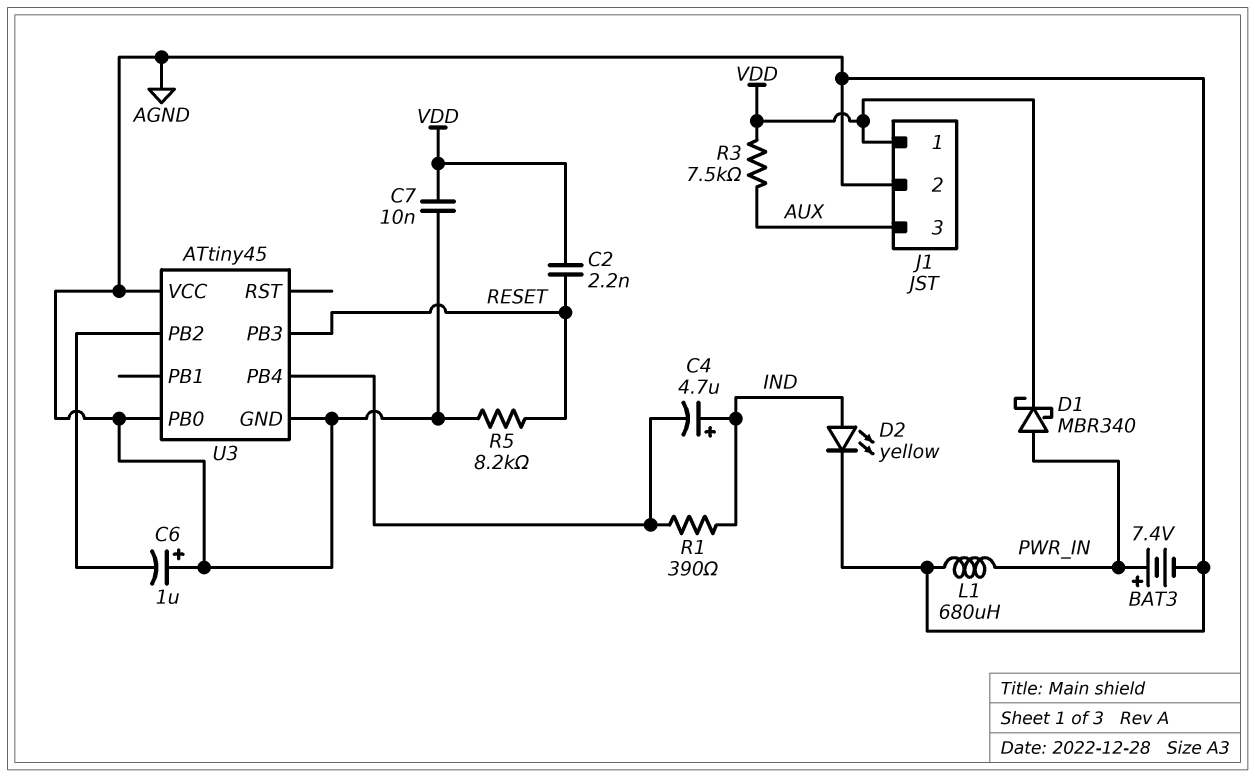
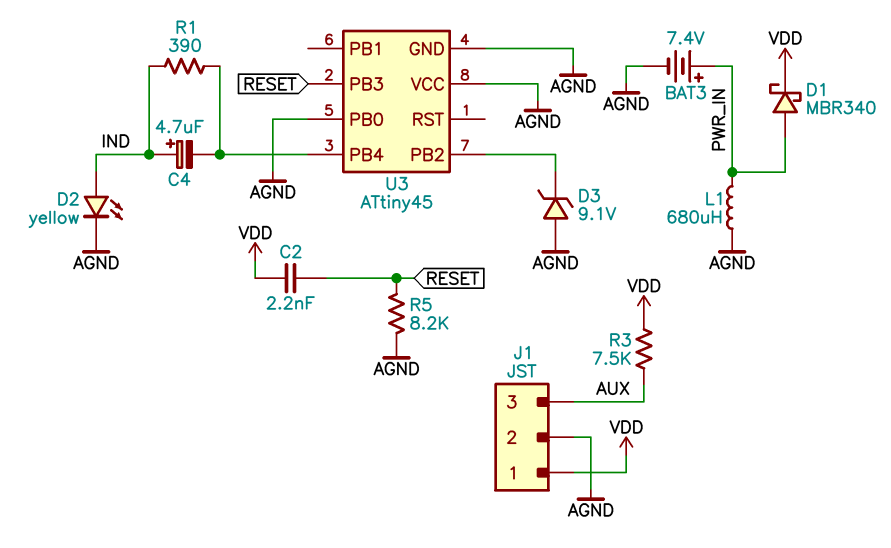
C6: 1uF (plus AGND, minus U3/PB2) -> none
C7: 10nF (AGND, VDD) -> none
D3: none -> zener 9.1V (A AGND, K U3/PB2)

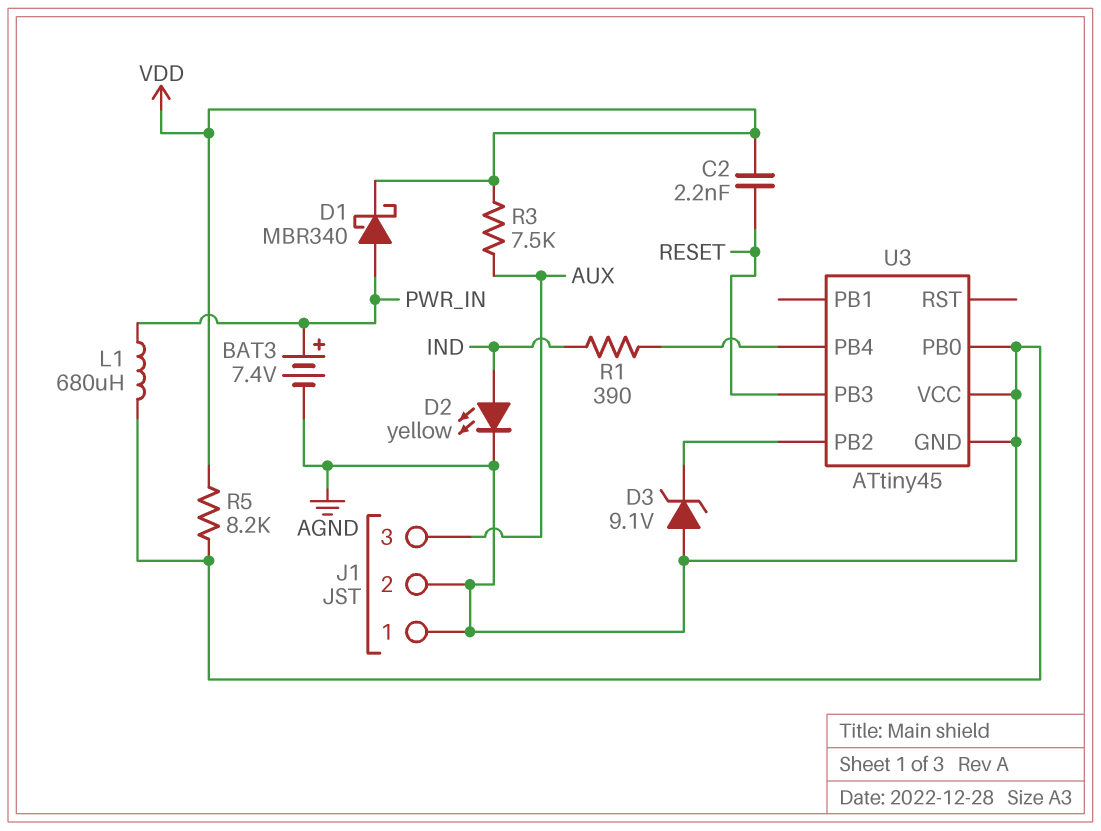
C4: 4.7uF (plus IND, minus U3/PB4) -> none
J1 pin 1: VDD -> AGND
R5: 8.2k (AGND, RESET) -> 8.2k (AGND, VDD)

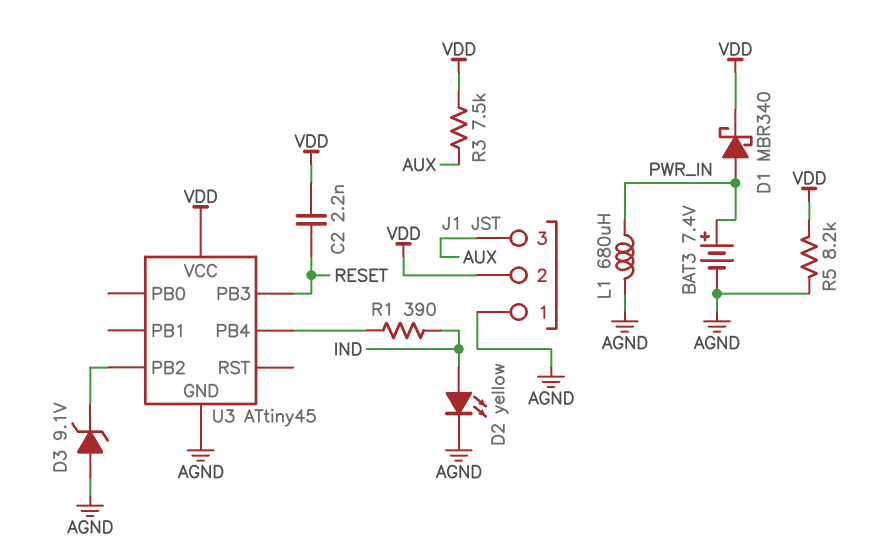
J1 pin 2: AGND -> VDD
U3 pin PB0: AGND -> none
U3 pin VCC: AGND -> VDD

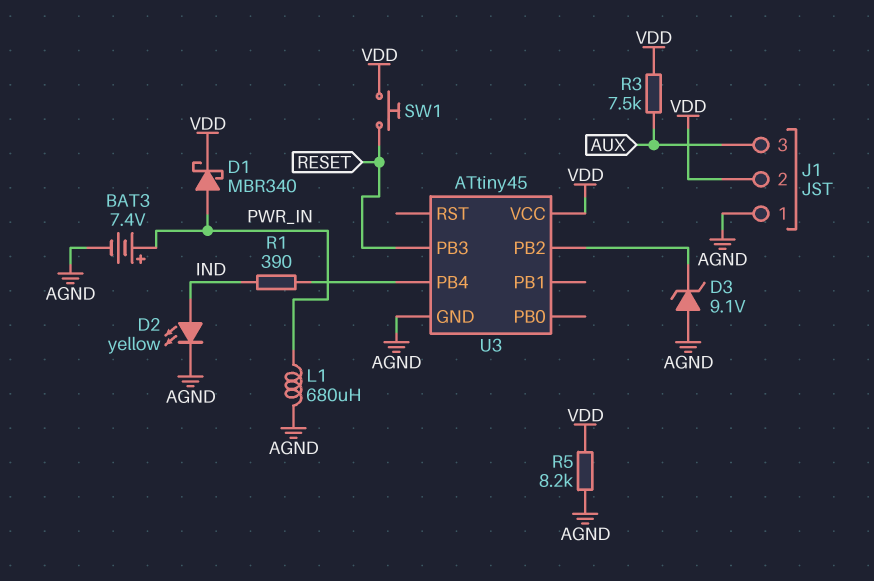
C2: 2.2nF (RESET, VDD) -> none
SW1: none -> button (RESET, VDD)

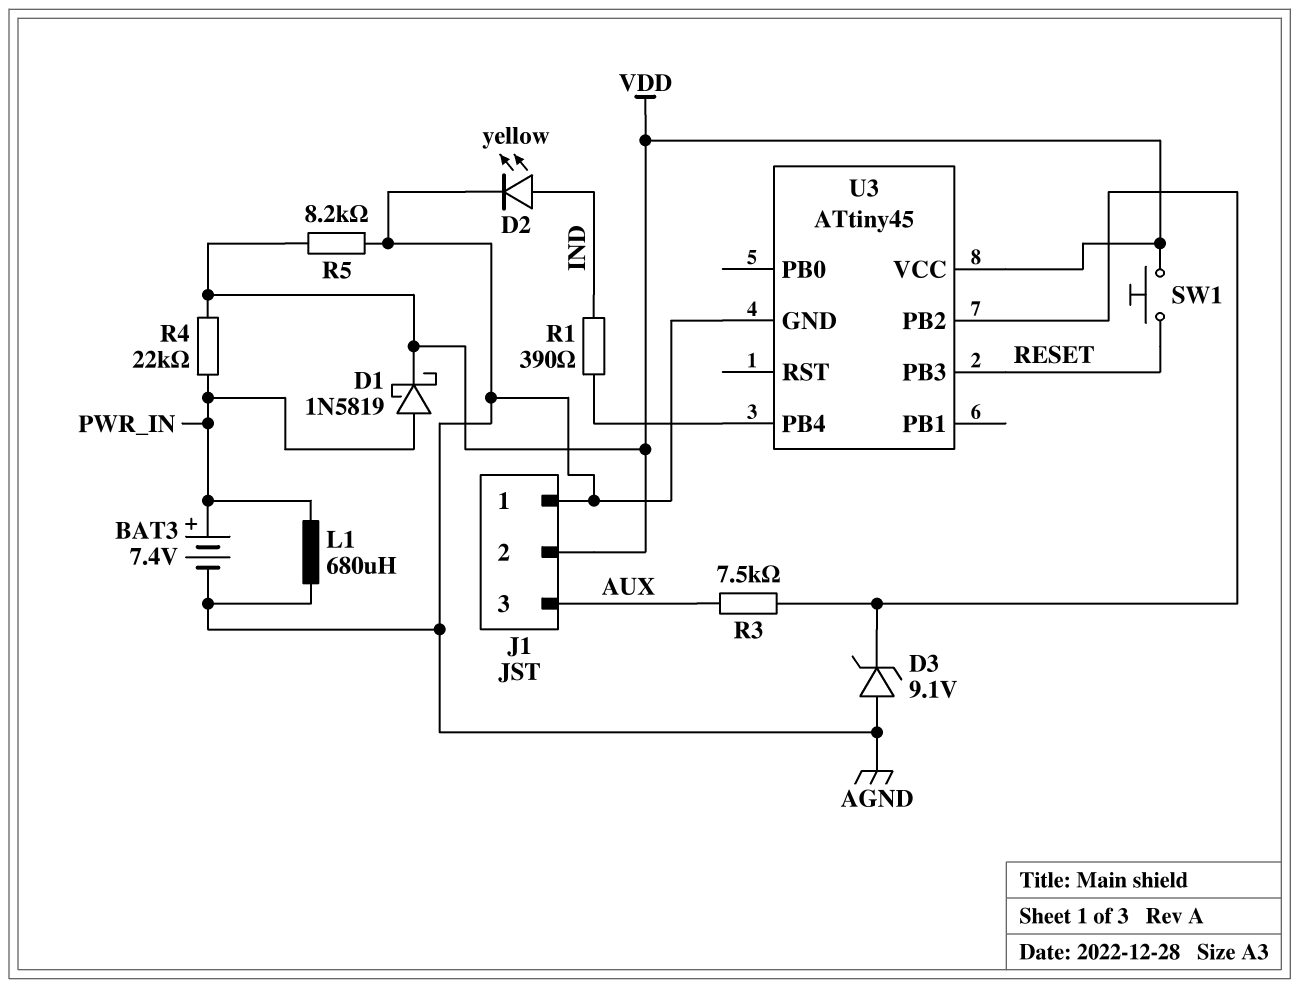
D1: schottky MBR340 (A PWR_IN, K VDD) -> schottky 1N5819 (A PWR_IN, K VDD)
R3: 7.5k (AUX, VDD) -> 7.5k (AUX, U3/PB2)
R4: none -> 22k (PWR_IN, VDD)

